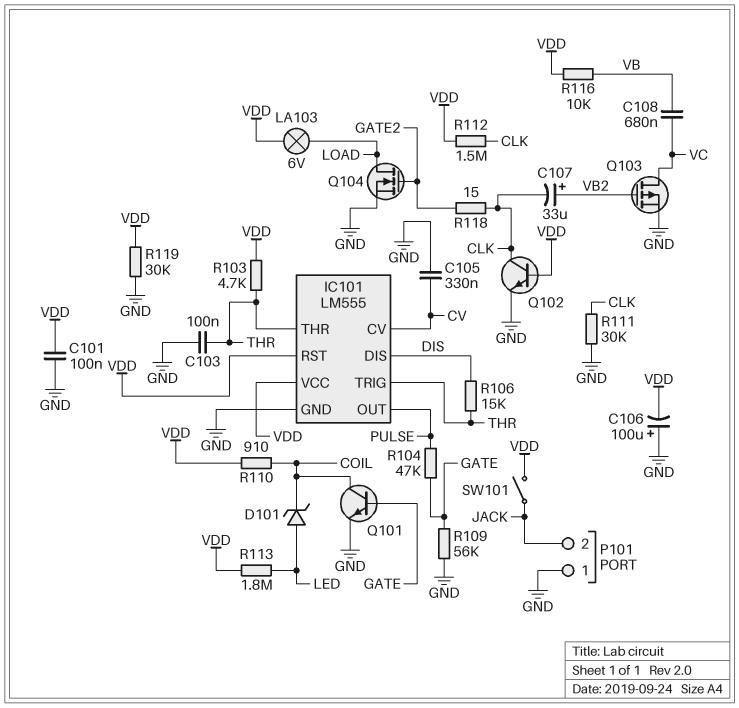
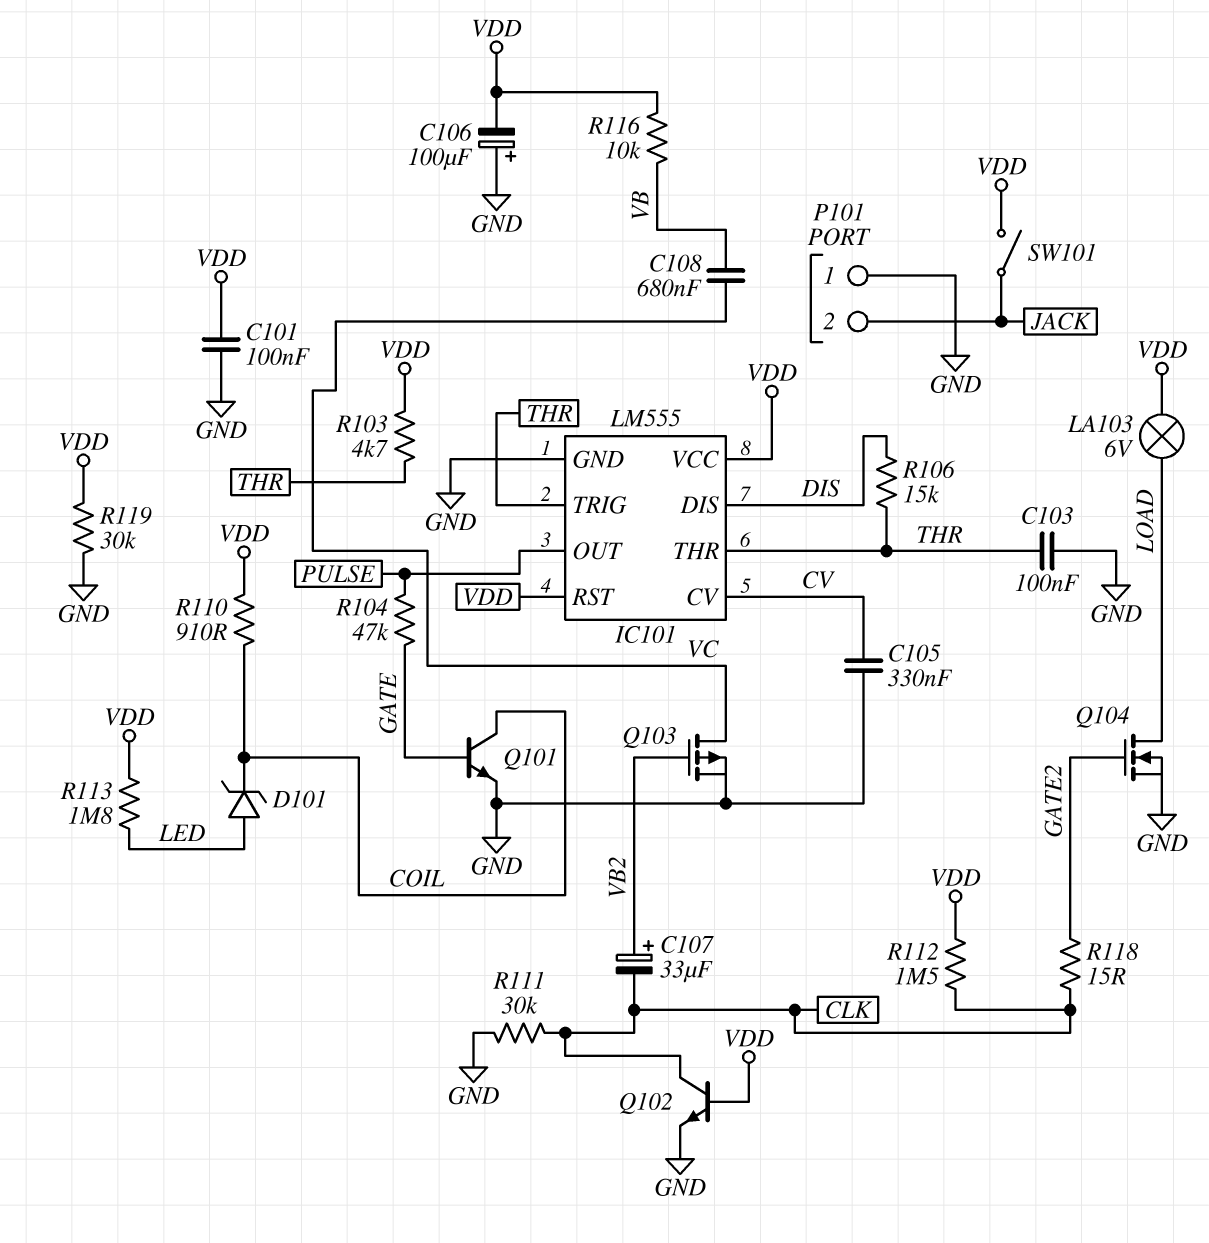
R109: 56k (GATE, GND) -> none

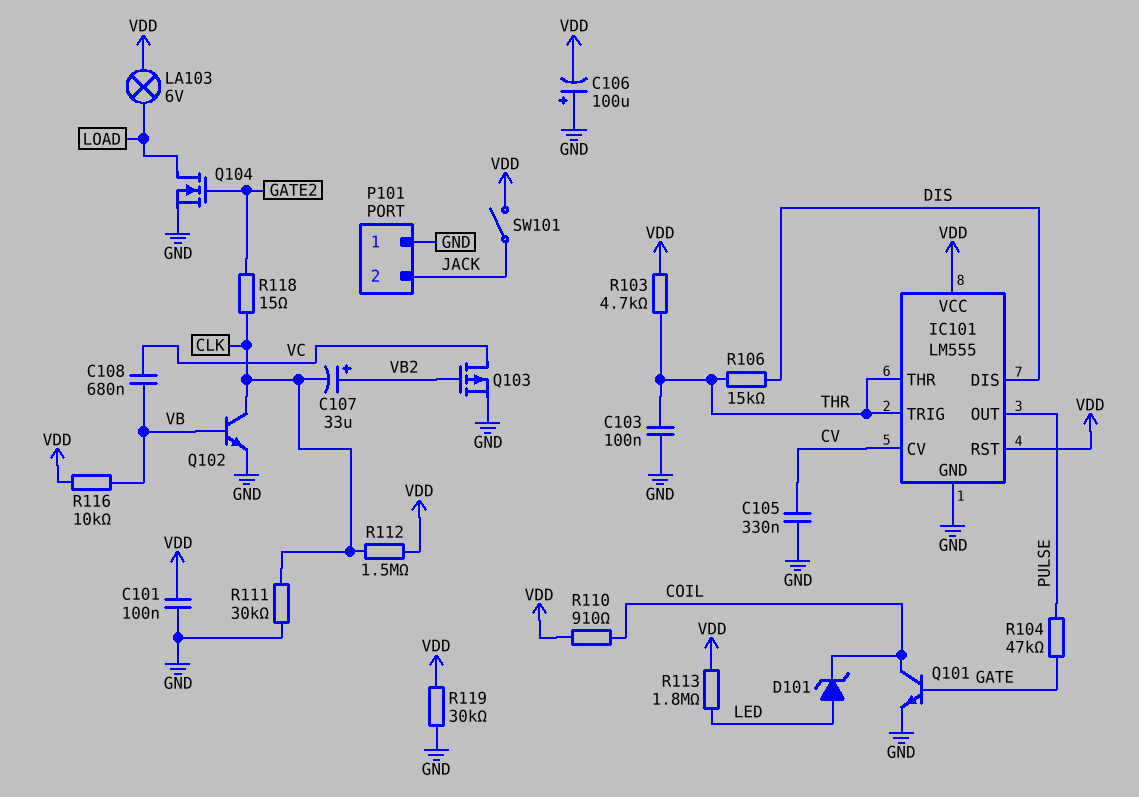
Q102: NPN (B VDD, C CLK, E GND) -> NPN (B VB, C CLK, E GND)

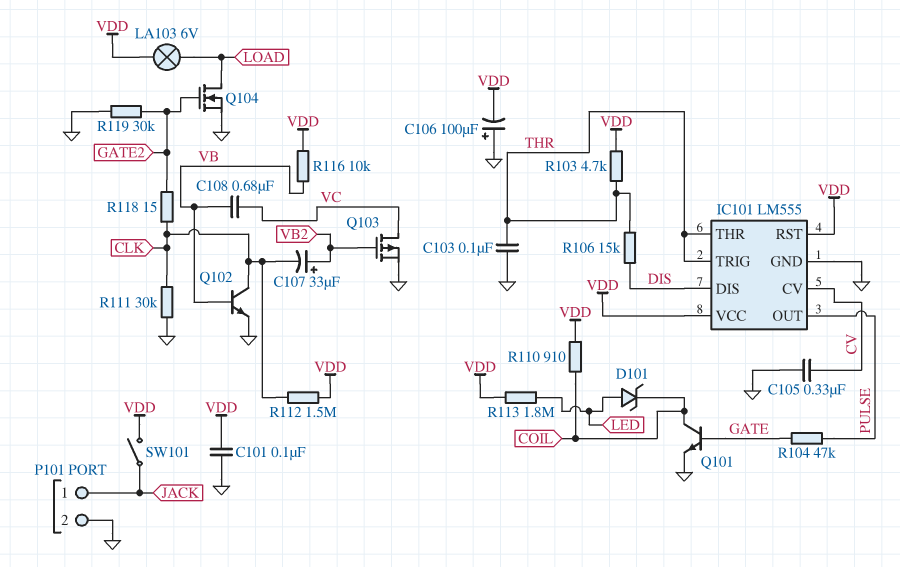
P101 pin 1: GND -> JACK
P101 pin 2: JACK -> GND
R119: 30k (GND, VDD) -> 30k (GATE2, GND)

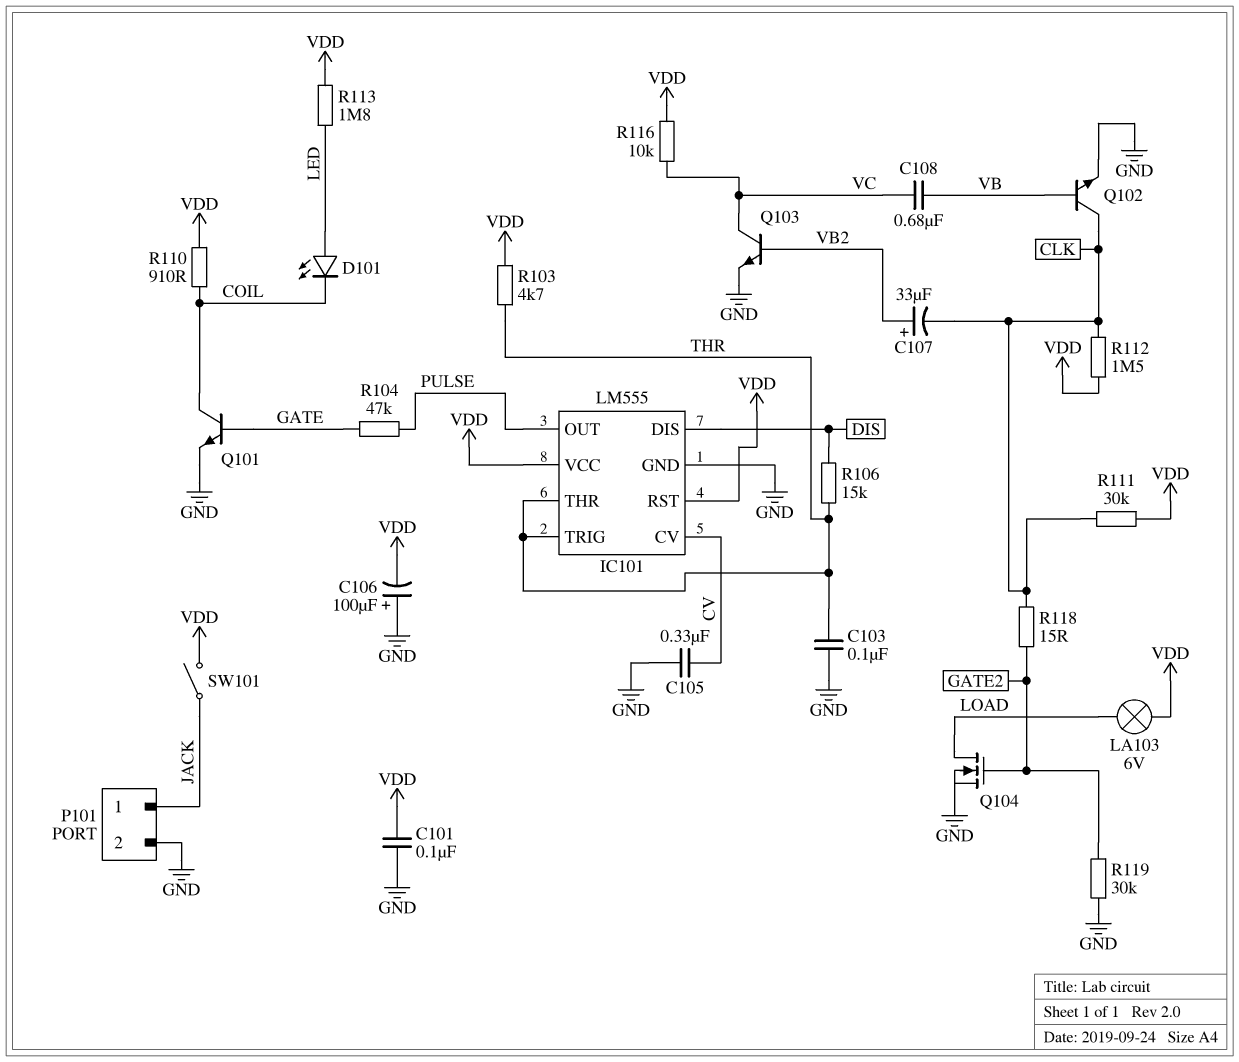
D101: zener (A LED, K COIL) -> LED (A LED, K COIL)
Q103: PMOS (G VB2, D VC, S GND) -> NPN (B VB2, C VC, E GND)
R111: 30k (CLK, GND) -> 30k (CLK, VDD)
R116: 10k (VB, VDD) -> 10k (VC, VDD)

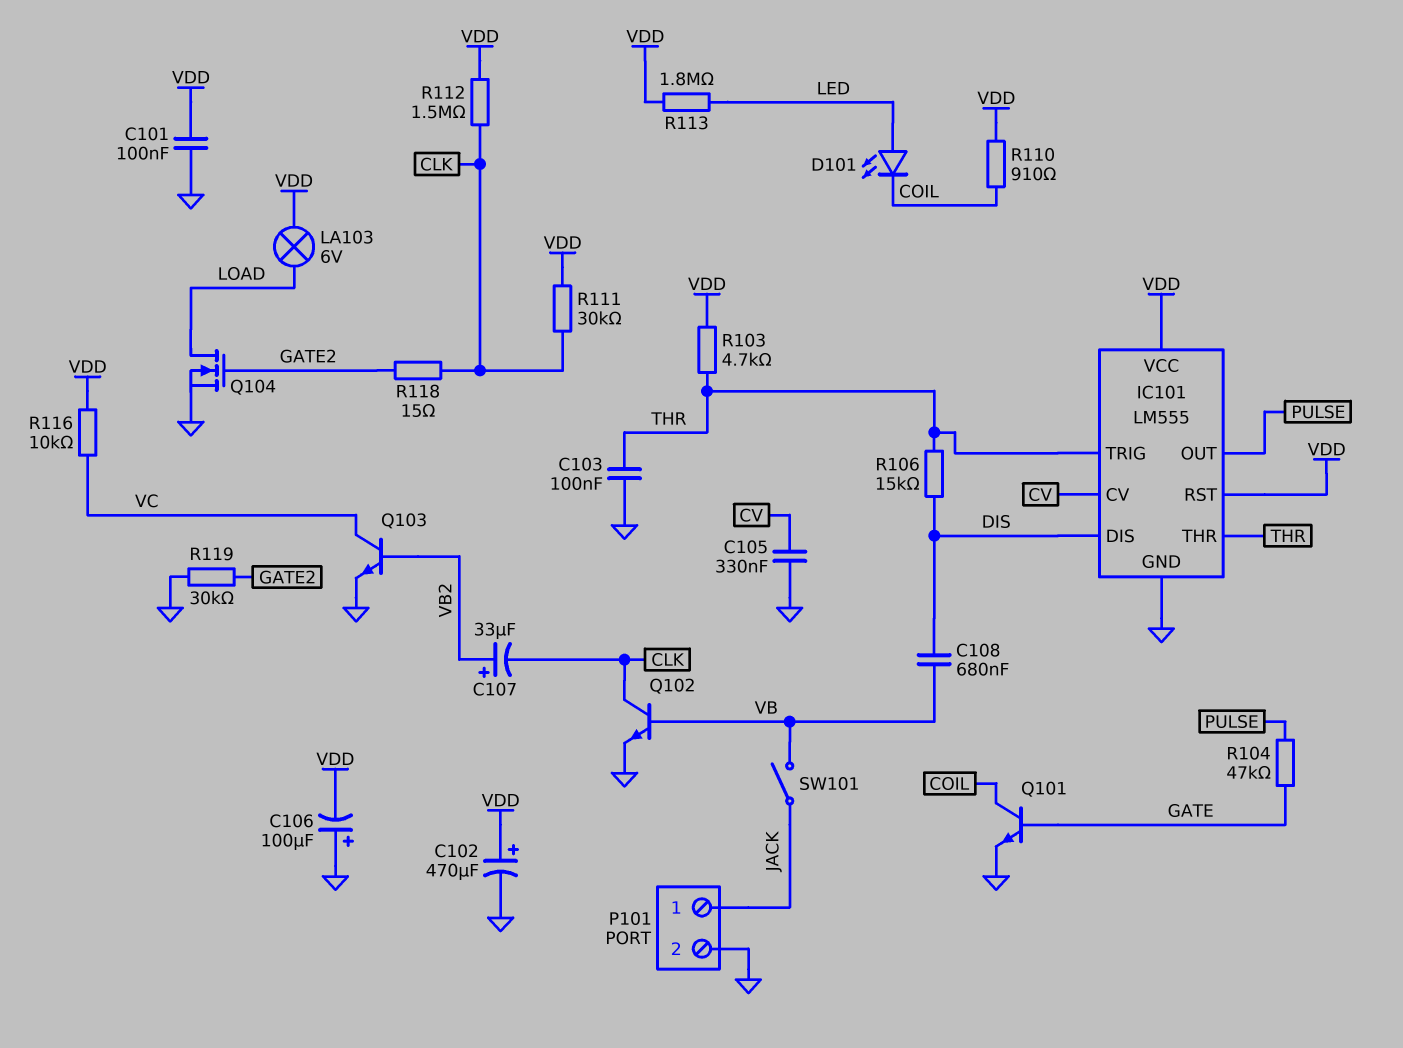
C102: none -> 470uF (plus VDD, minus GND)
C108: 680nF (VB, VC) -> 680nF (DIS, VB)
SW101: switch (JACK, VDD) -> switch (JACK, VB)

